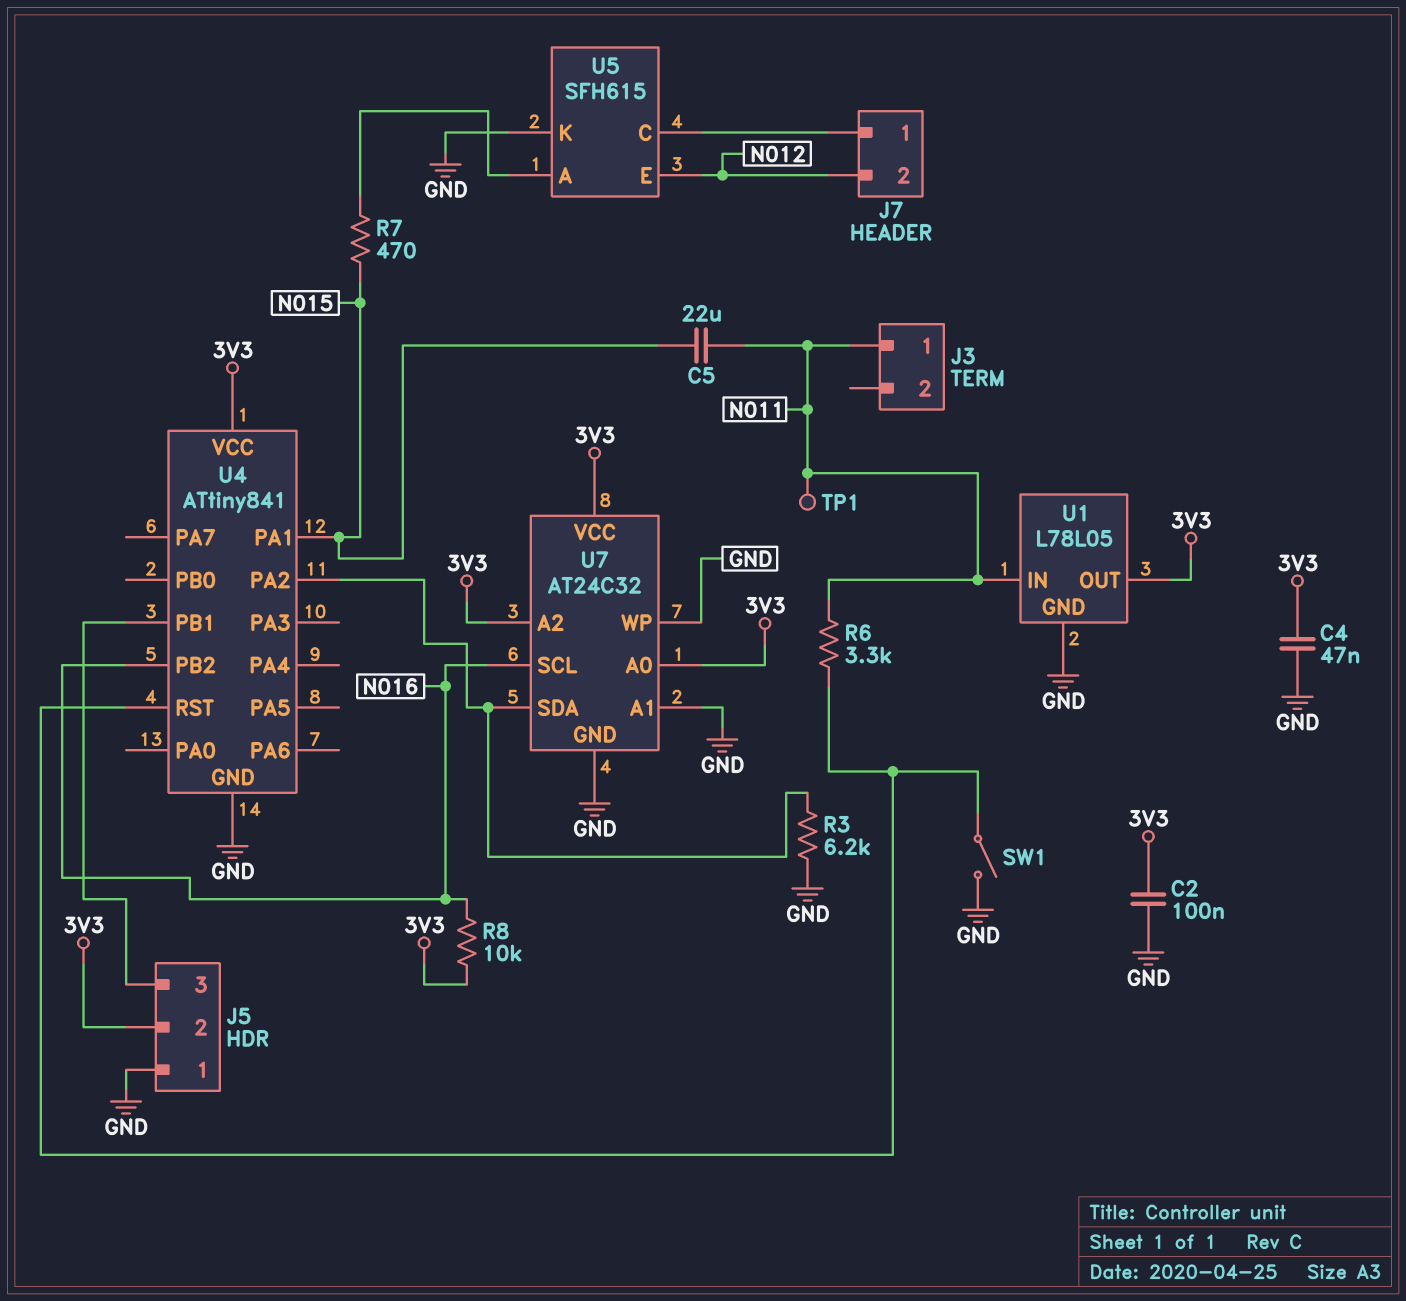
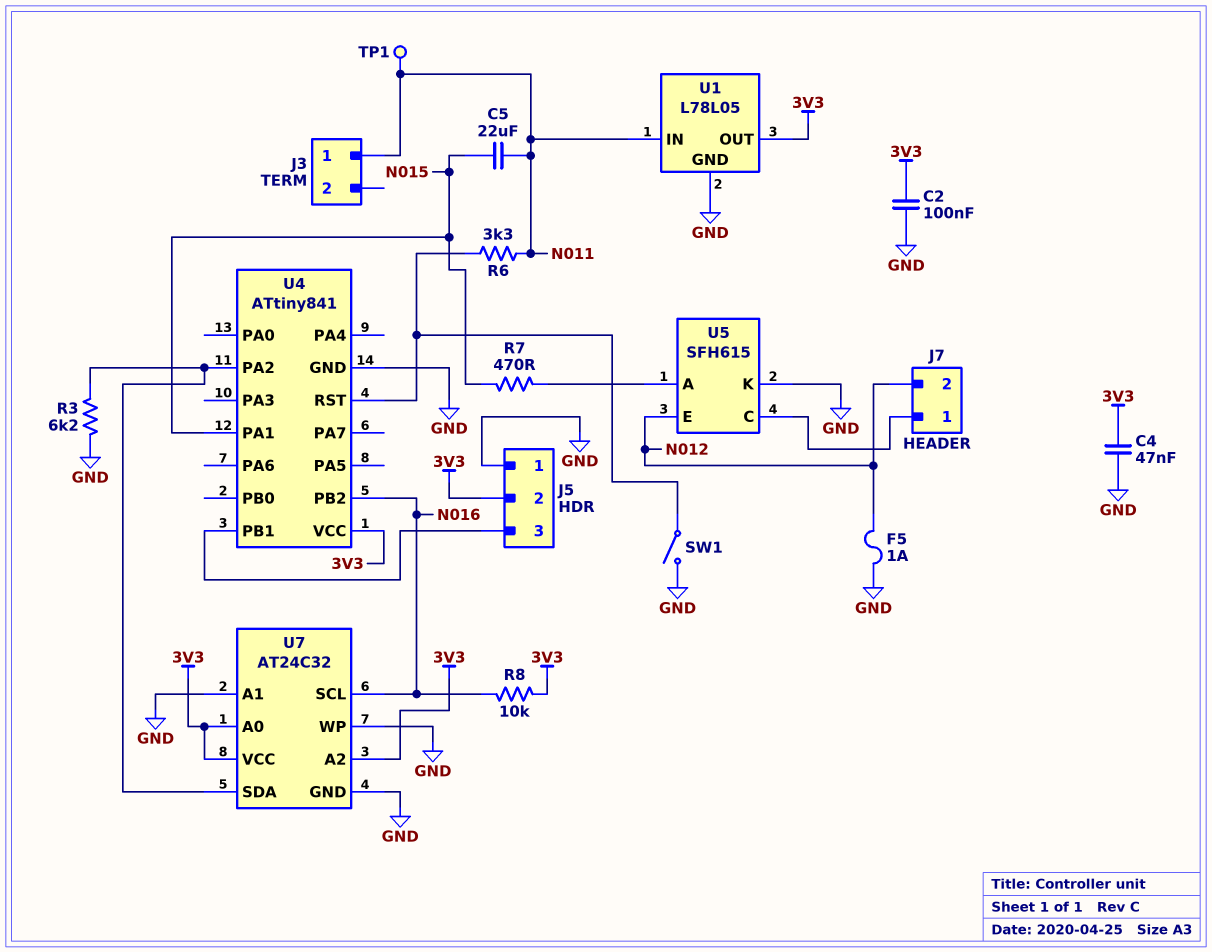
F5: none -> 1A (GND, N012)

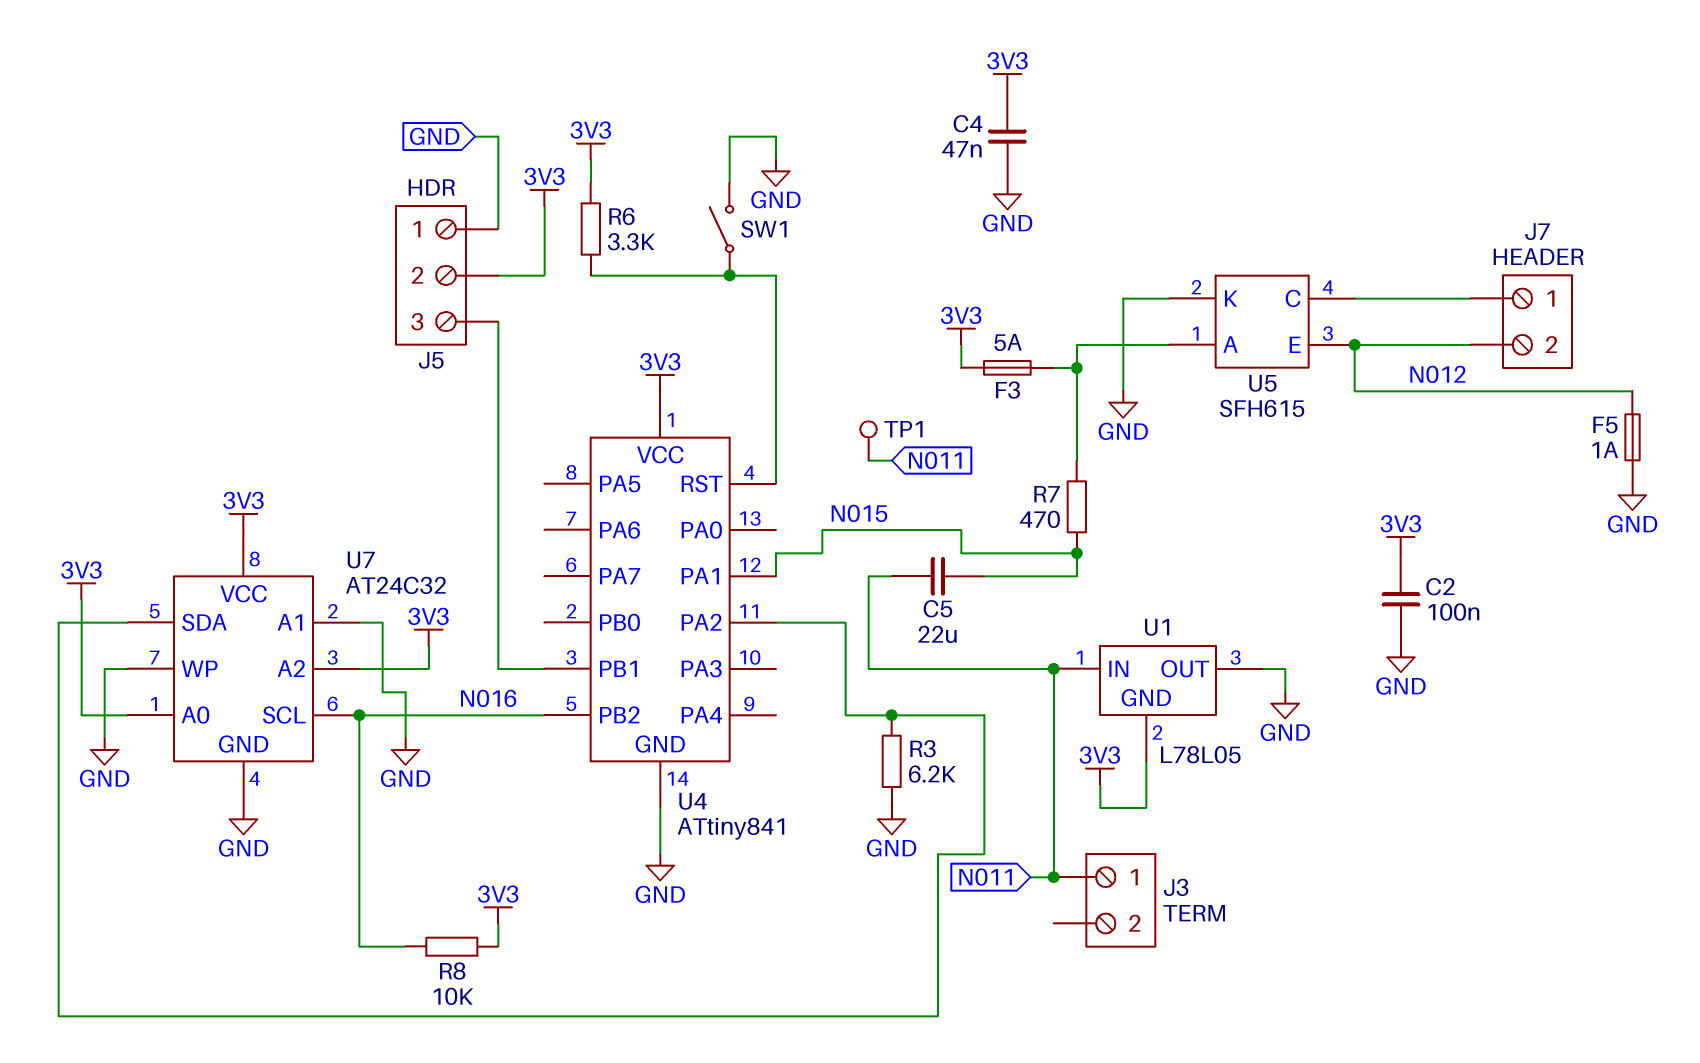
F3: none -> 5A (3V3, U5/A)
R6: 3.3k (N011, U4/RST) -> 3.3k (3V3, U4/RST)
U1 pin GND: GND -> 3V3
U1 pin OUT: 3V3 -> GND

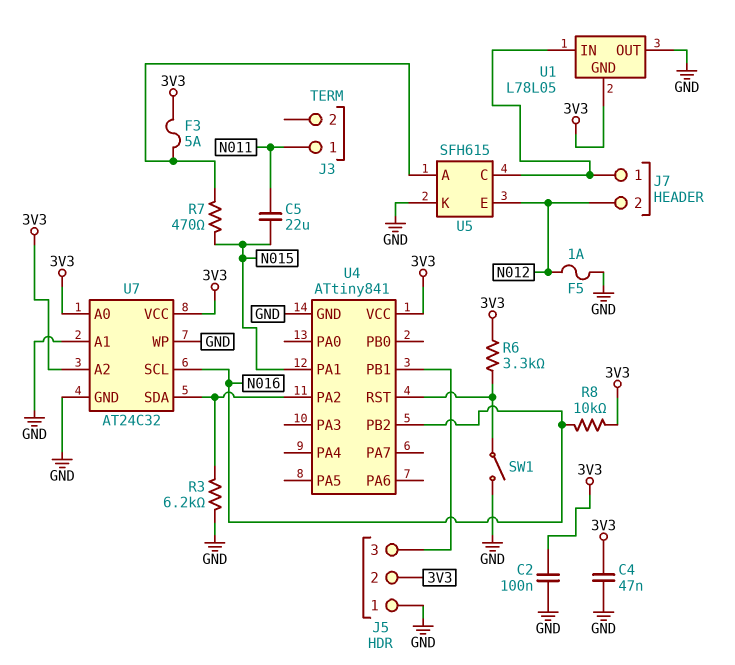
TP1: test point (N011) -> none
U1 pin IN: N011 -> J7/1

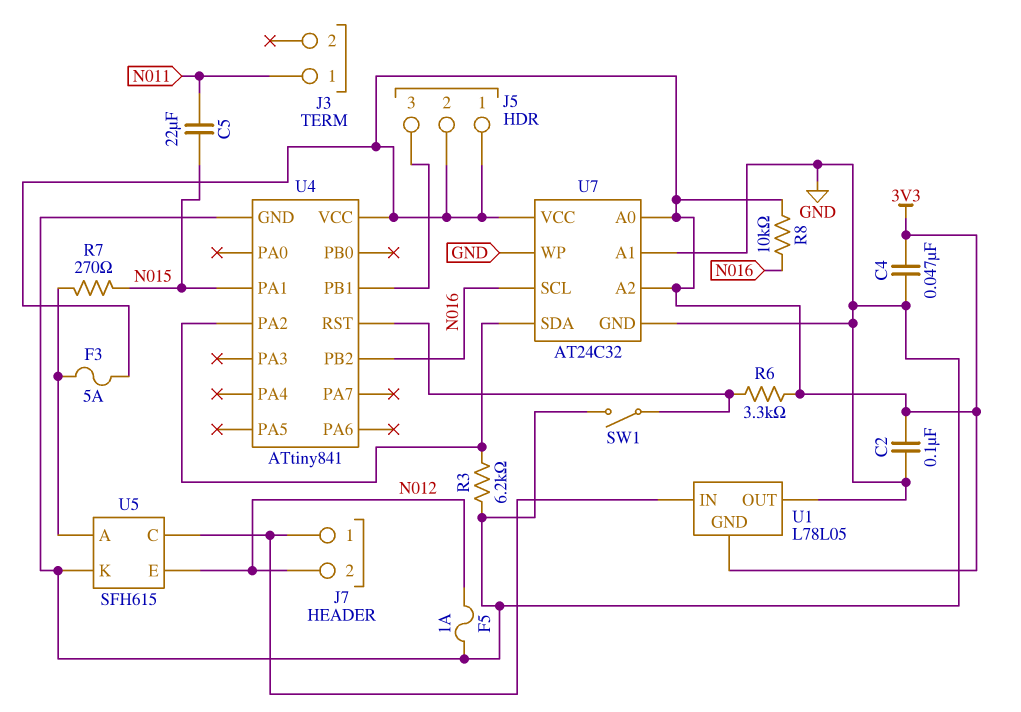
J5 pin 1: GND -> 3V3
R7: 470 (N015, U5/A) -> 270 (N015, U5/A)

